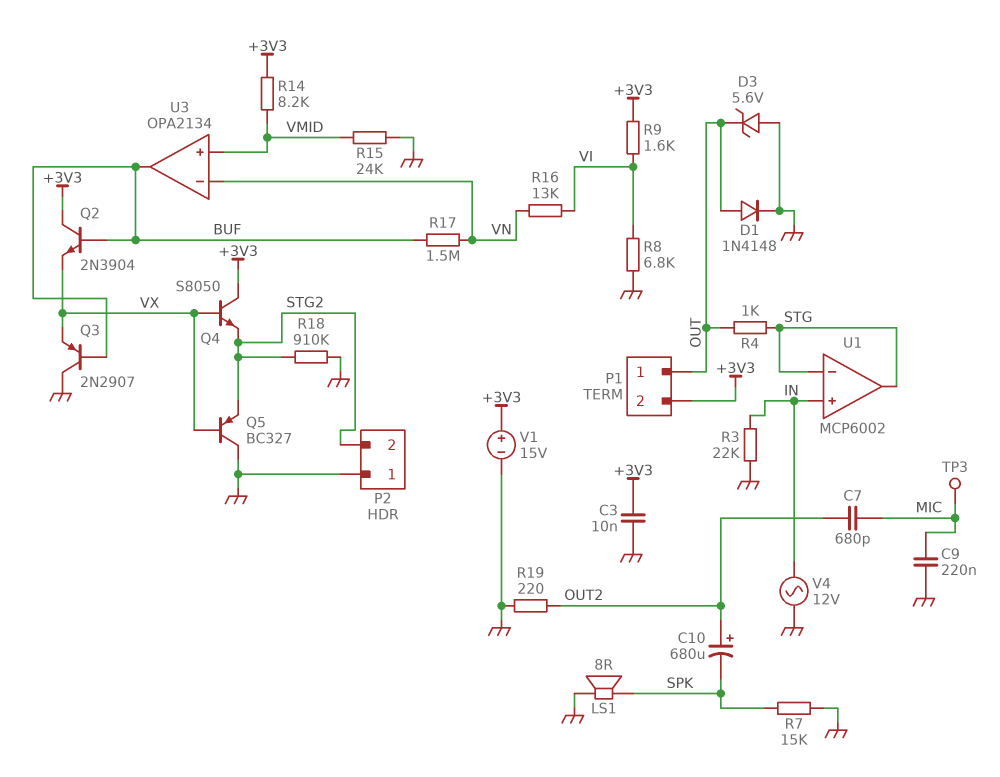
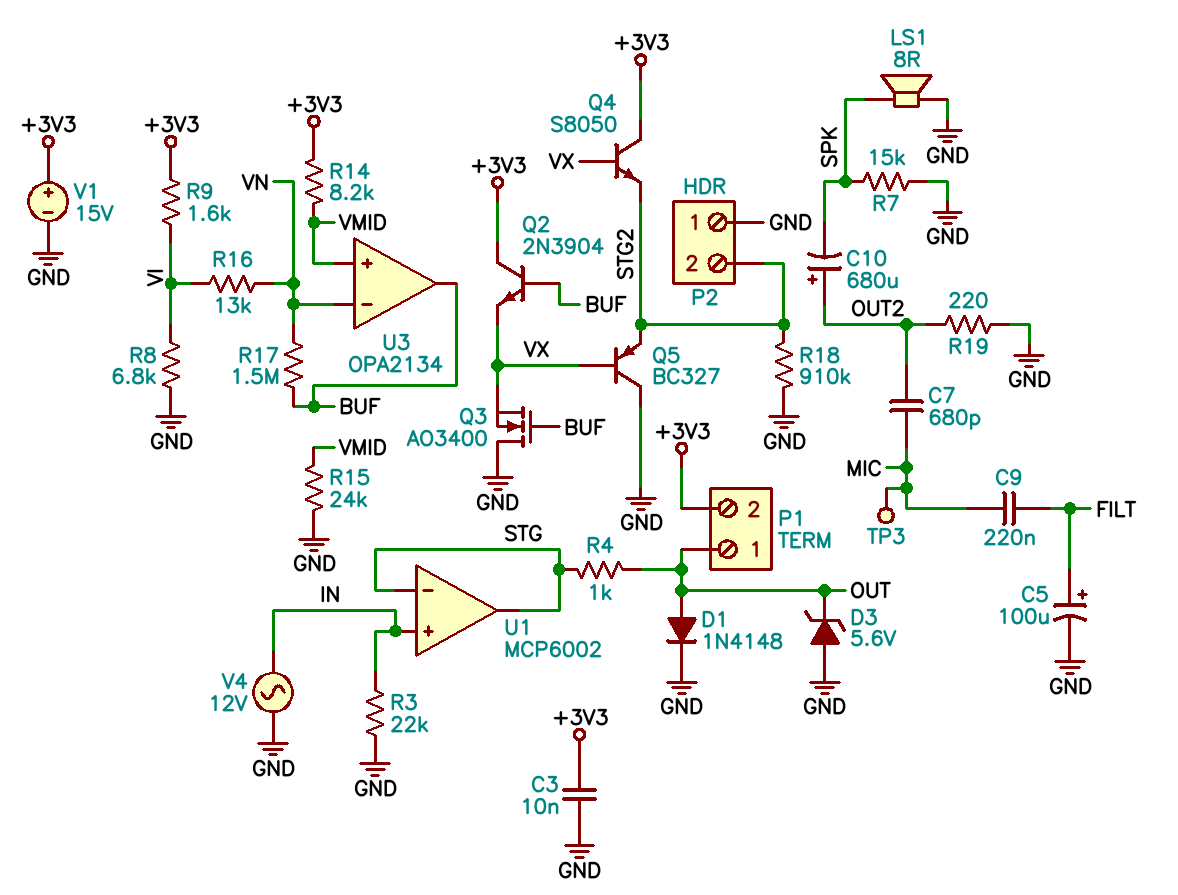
C5: none -> 100uF (plus FILT, minus GND)
C9: 220nF (GND, MIC) -> 220nF (FILT, MIC)
Q3: PNP 2N2907 (B BUF, C GND, E VX) -> NMOS AO3400 (G BUF, D GND, S VX)

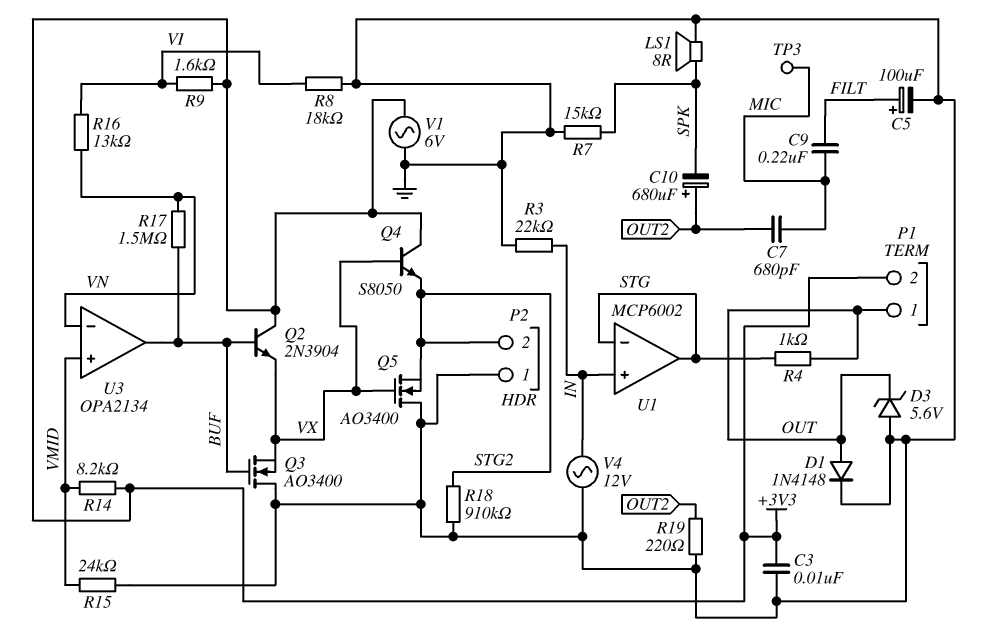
Q5: PNP BC327 (B VX, C GND, E STG2) -> NMOS AO3400 (G VX, D GND, S STG2)
R8: 6.8k (GND, VI) -> 18k (GND, VI)
V1: 15V (plus +3V3, minus GND) -> AC 6V (+3V3, GND)

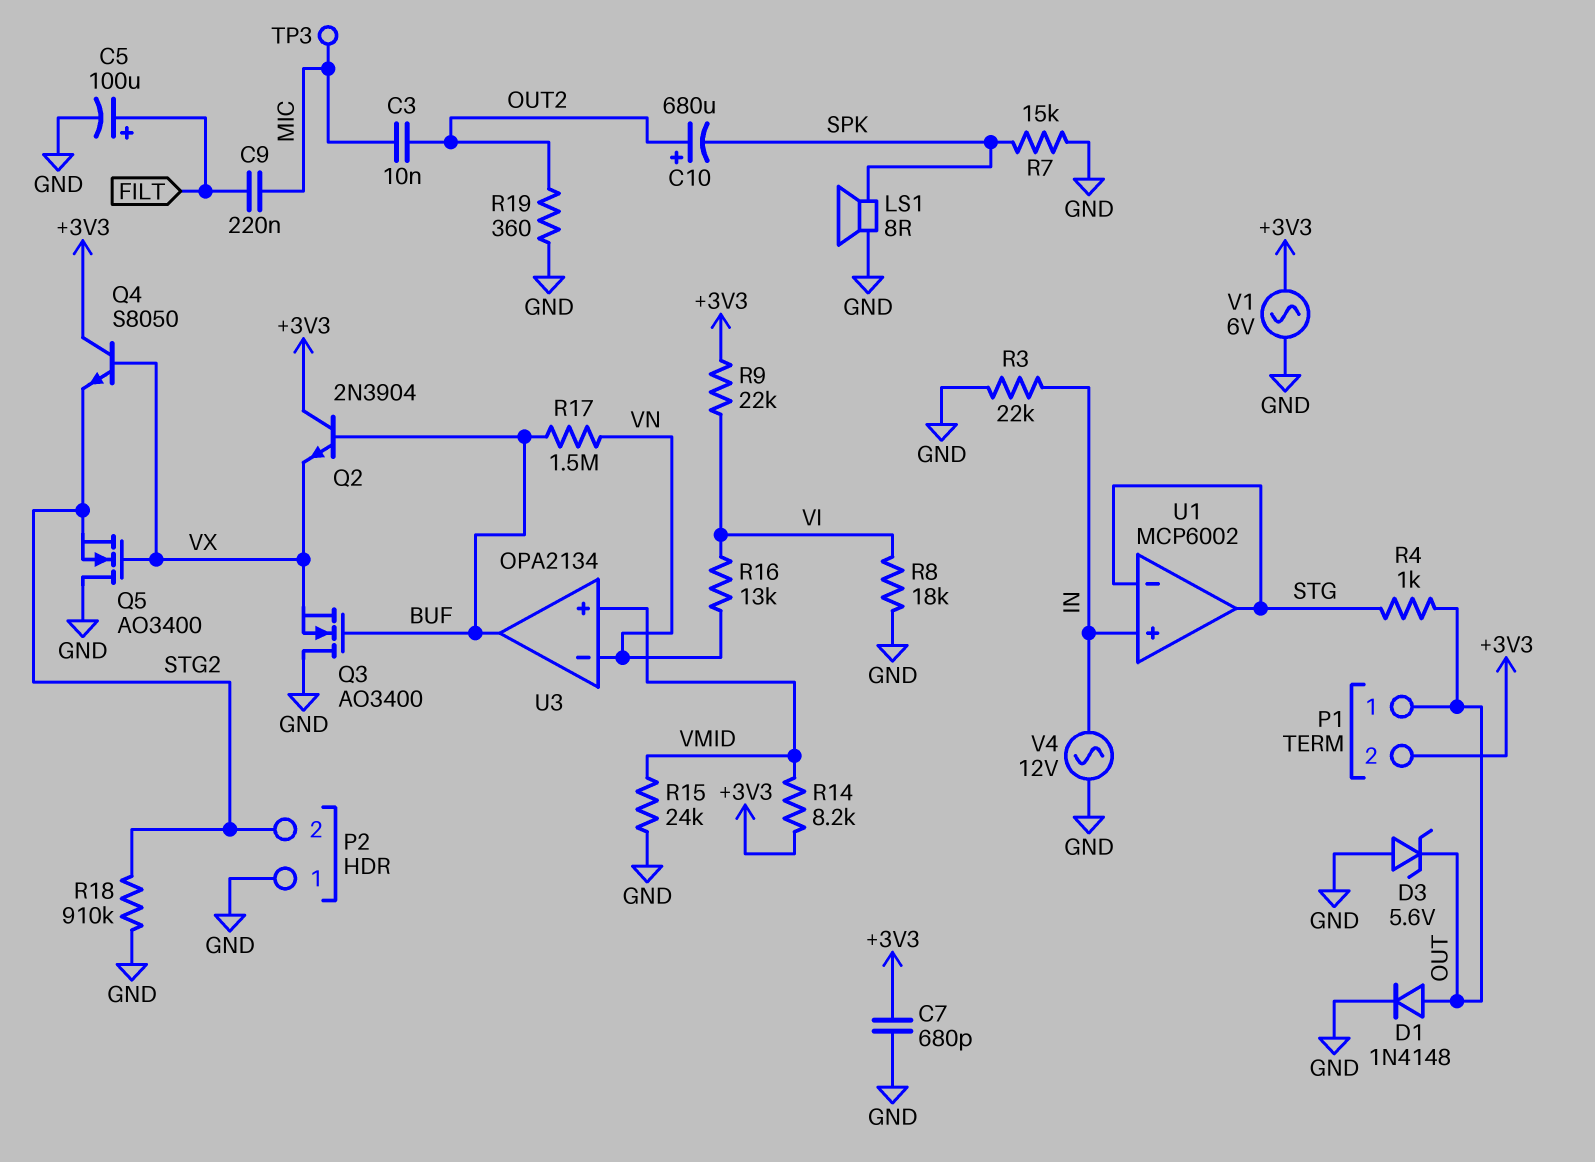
C3: 10nF (+3V3, GND) -> 10nF (MIC, OUT2)
C7: 680pF (MIC, OUT2) -> 680pF (+3V3, GND)
R9: 1.6k (+3V3, VI) -> 22k (+3V3, VI)
R19: 220 (GND, OUT2) -> 360 (GND, OUT2)

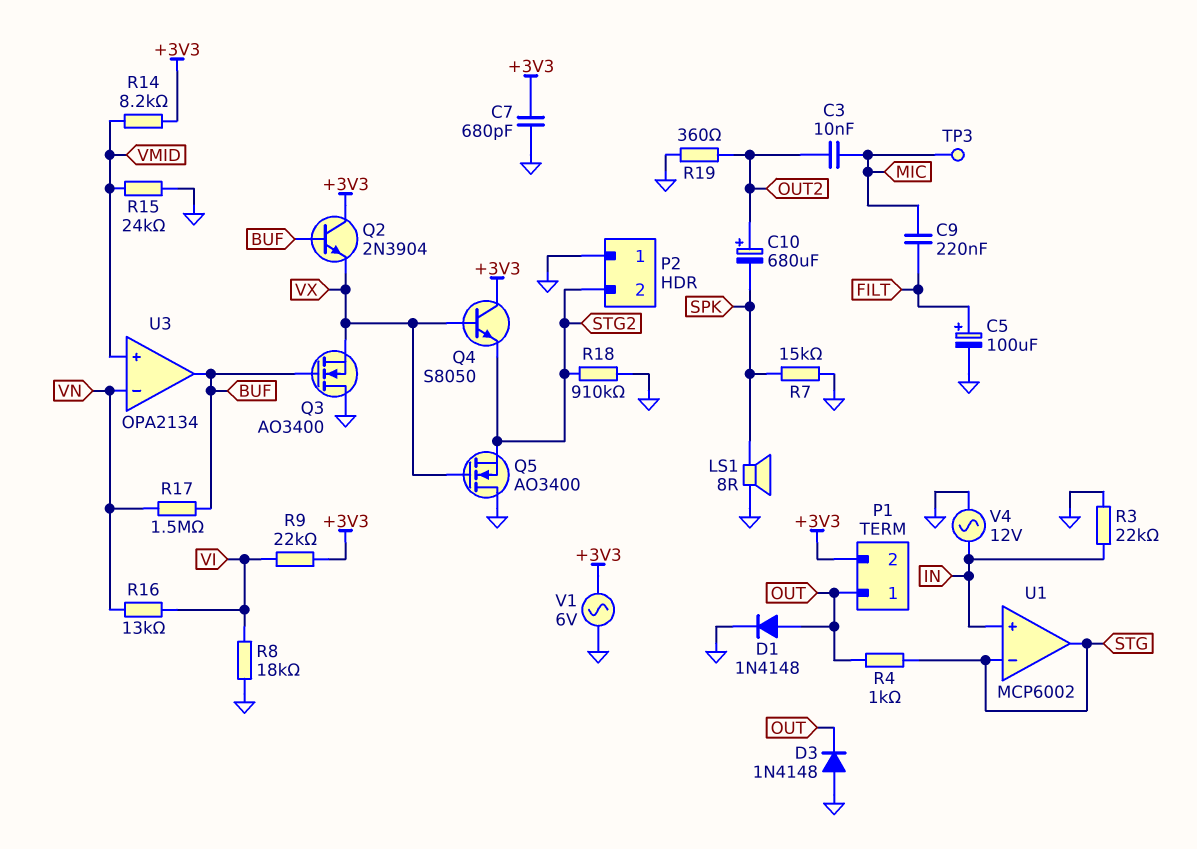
D3: zener 5.6V (A GND, K OUT) -> diode 1N4148 (A GND, K OUT)

